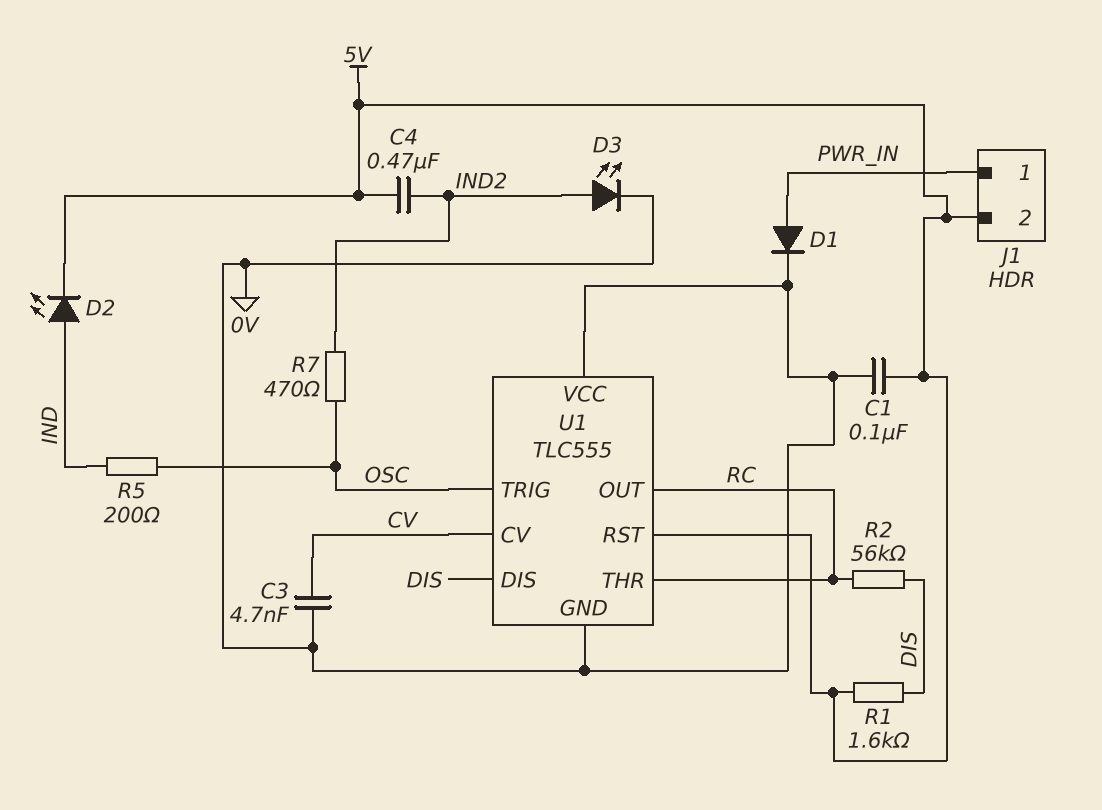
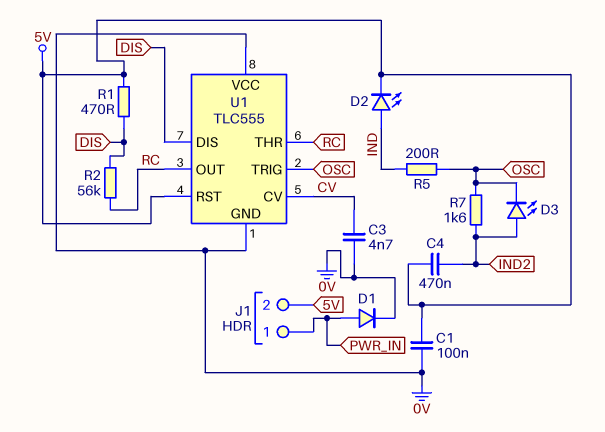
D3: LED (A IND2, K 0V) -> LED (A IND2, K OSC)
R1: 1.6k (5V, DIS) -> 470 (5V, DIS)
R7: 470 (IND2, OSC) -> 1.6k (IND2, OSC)

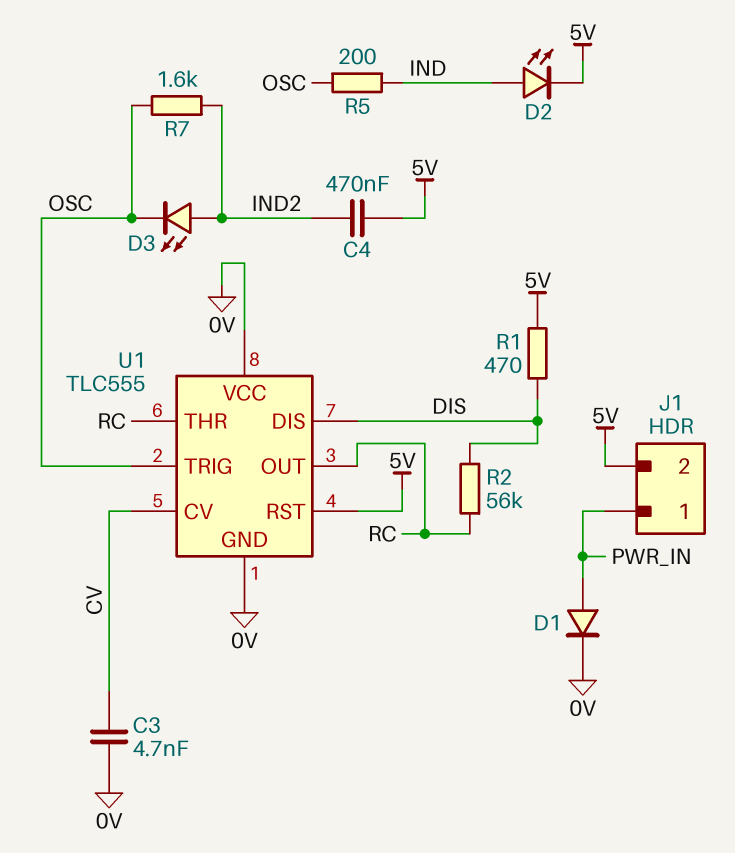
C1: 100nF (0V, 5V) -> none

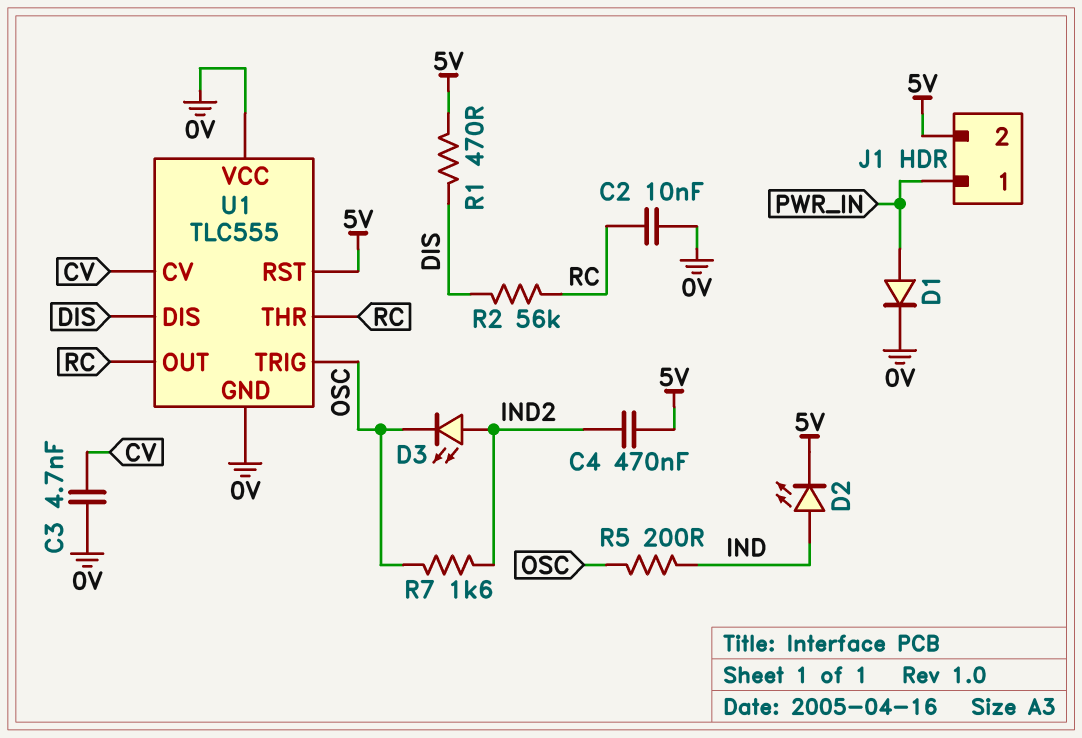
C2: none -> 10nF (0V, RC)

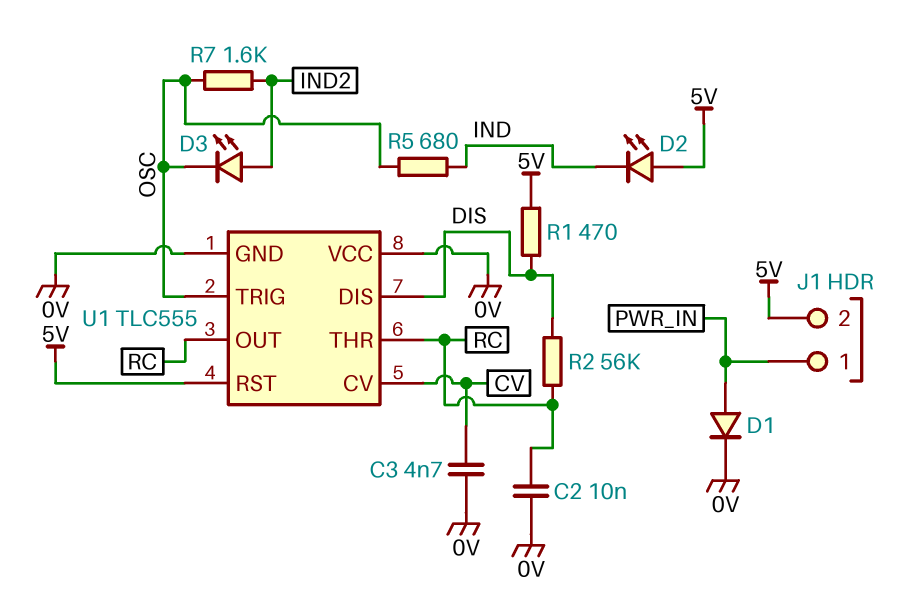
C4: 470nF (5V, IND2) -> none
D2: LED (A IND, K 5V) -> LED (A 5V, K IND)
R5: 200 (IND, OSC) -> 680 (IND, OSC)

